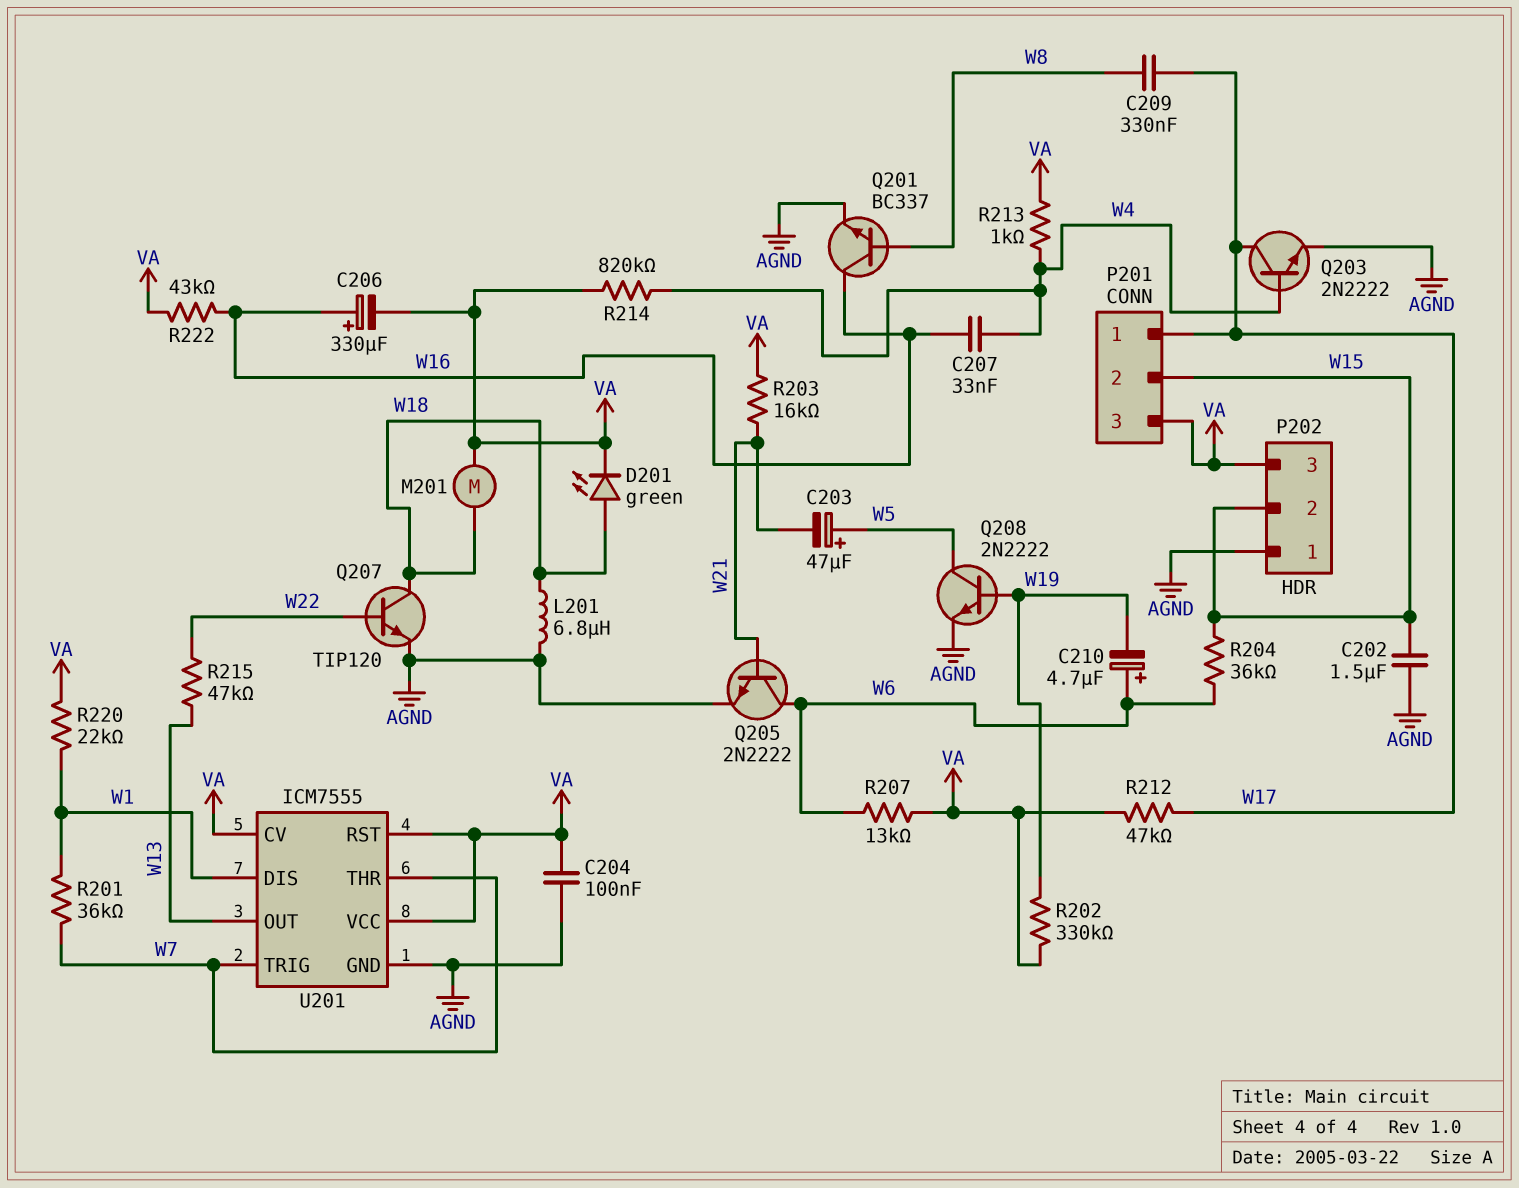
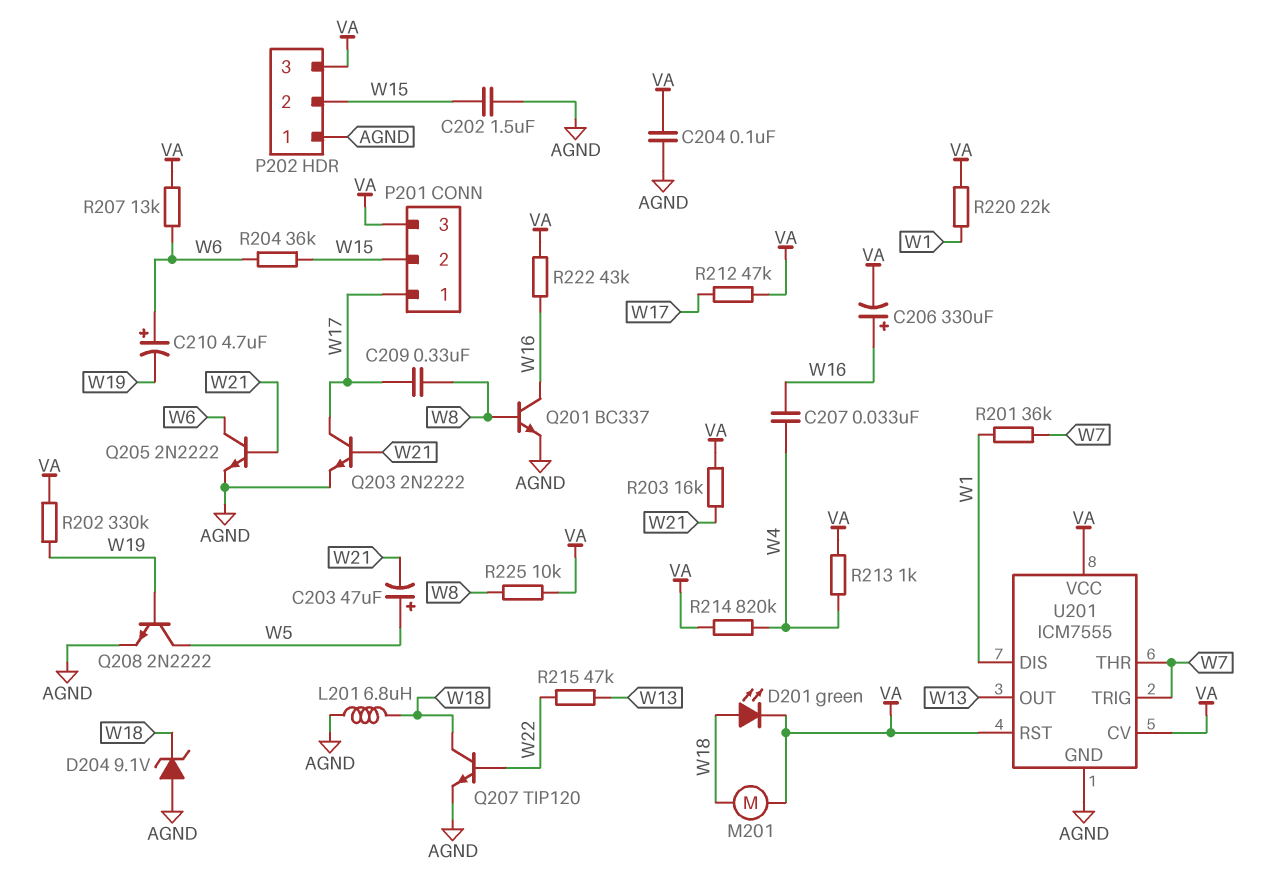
D204: none -> zener 9.1V (A AGND, K W18)
Q203: NPN 2N2222 (B W4, C W17, E AGND) -> NPN 2N2222 (B W21, C W17, E AGND)
R225: none -> 10k (VA, W8)

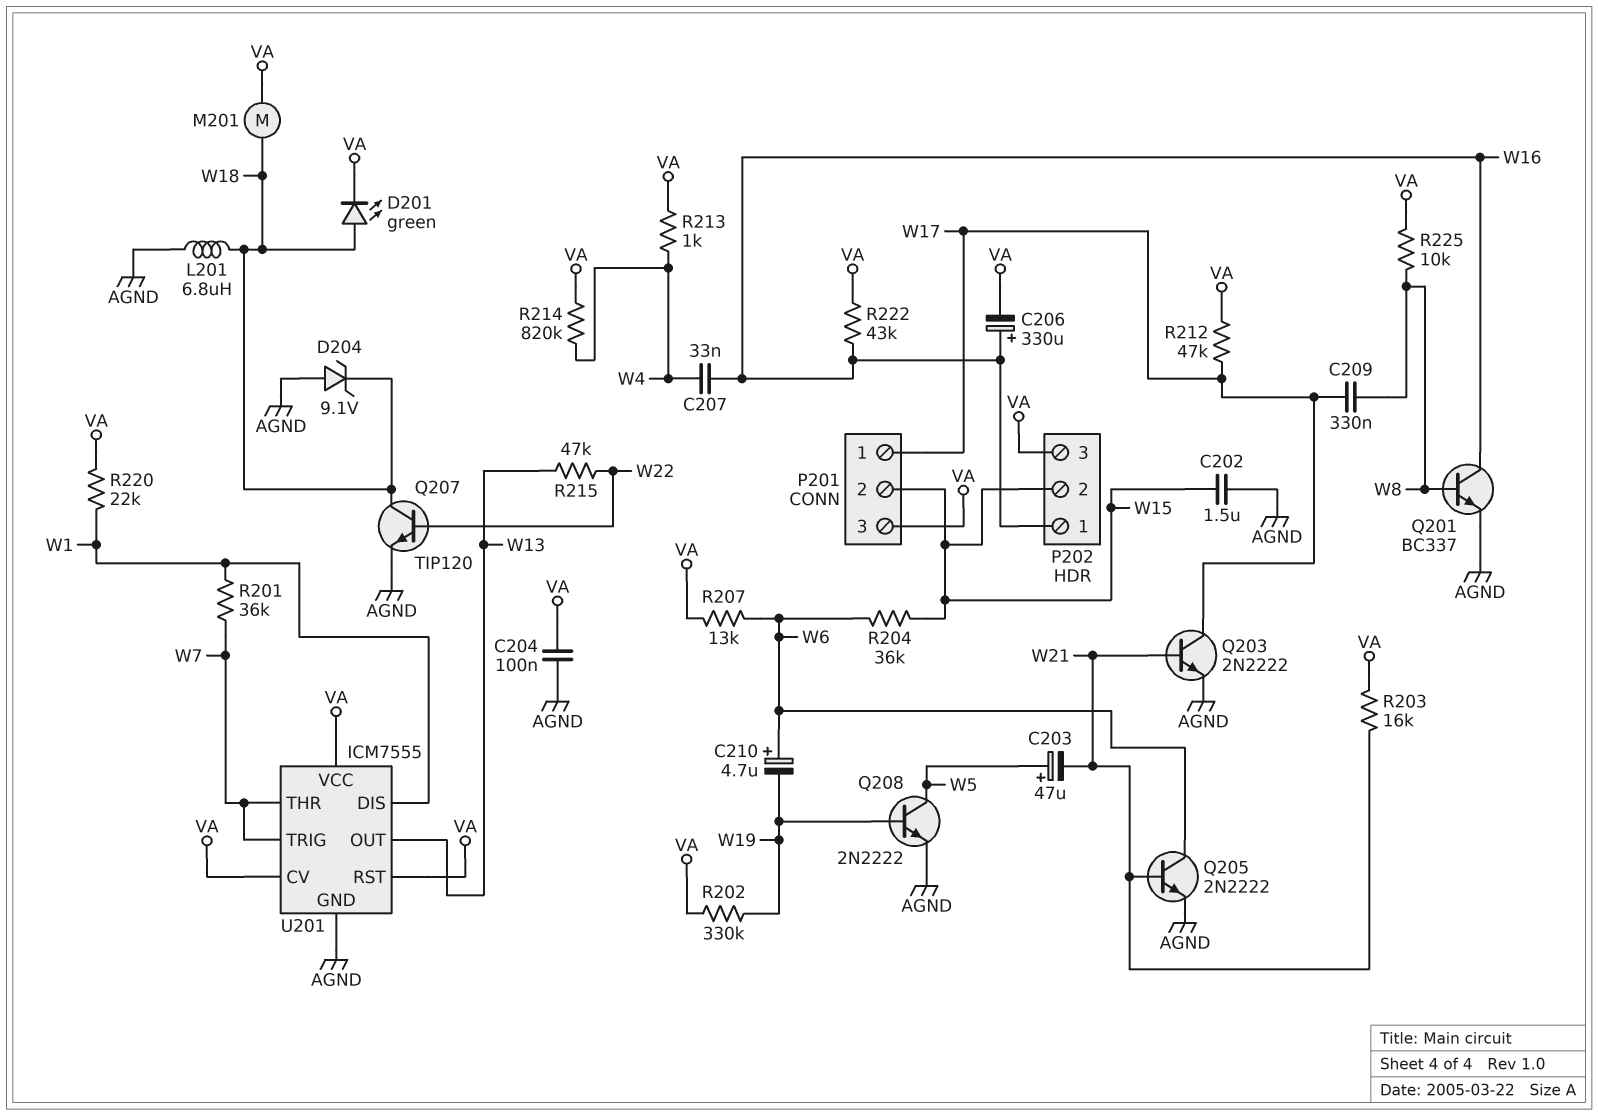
P202 pin 1: AGND -> W16

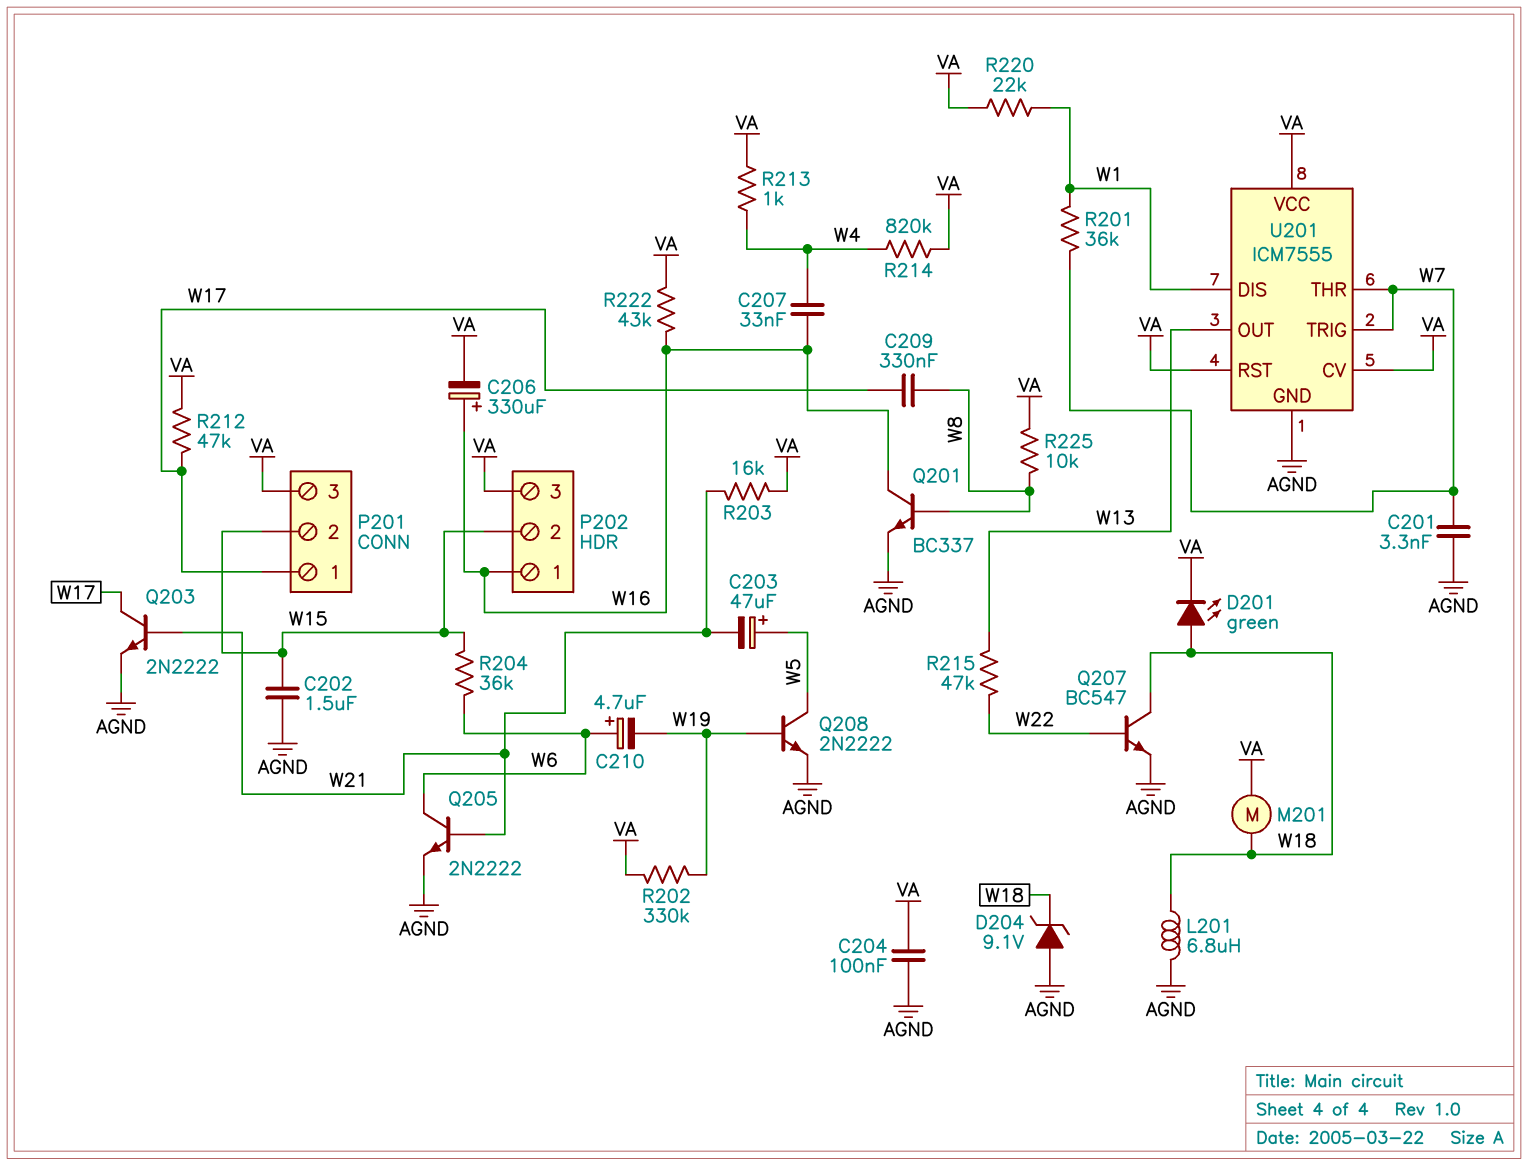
C201: none -> 3.3nF (AGND, W7)
Q207: NPN TIP120 (B W22, C W18, E AGND) -> NPN BC547 (B W22, C W18, E AGND)
R207: 13k (VA, W6) -> none

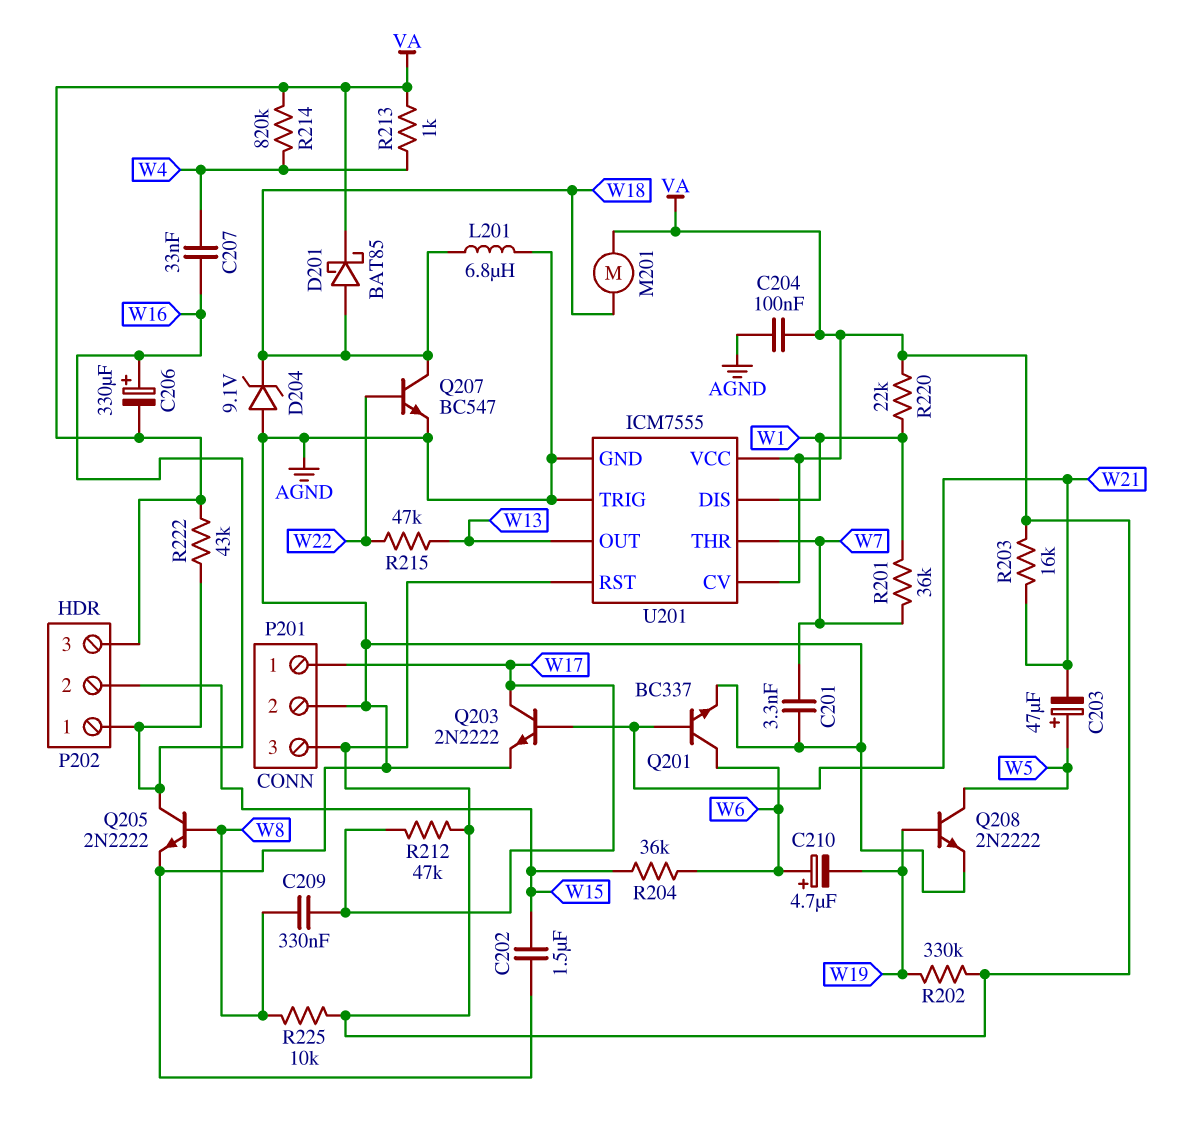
D201: LED green (A W18, K VA) -> schottky BAT85 (A W18, K VA)
P201 pin 2: W15 -> AGND
Q201: NPN BC337 (B W8, C W16, E AGND) -> NPN BC337 (B W21, C W6, E AGND)
Q205: NPN 2N2222 (B W21, C W6, E AGND) -> NPN 2N2222 (B W8, C W16, E AGND)
U201 pin TRIG: W7 -> AGND

